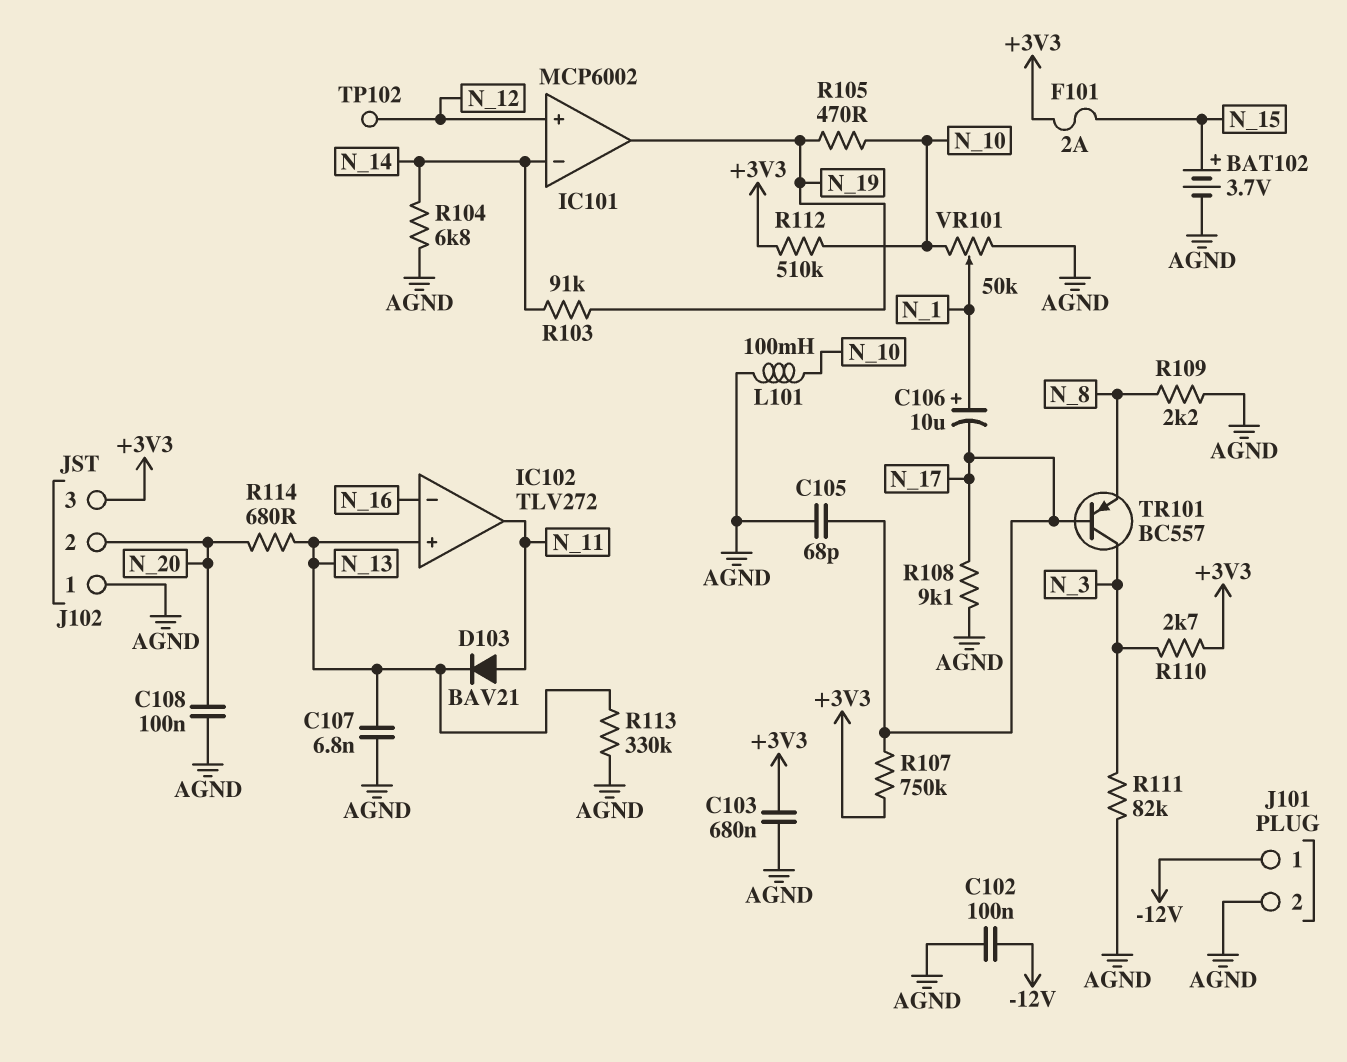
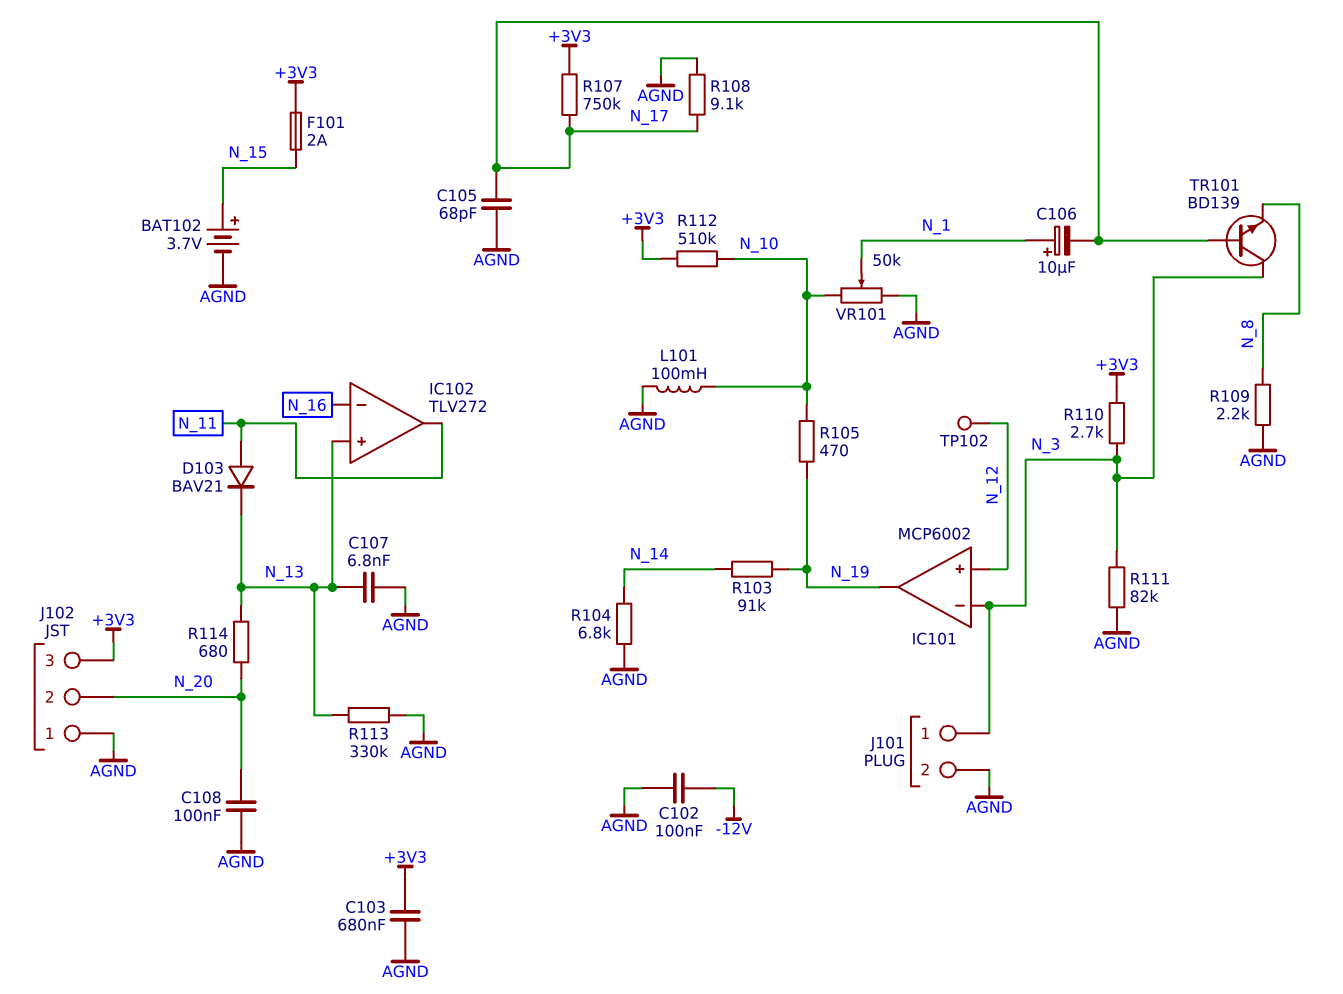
IC101 pin in-: N_14 -> N_3
J101 pin 1: -12V -> N_3
TR101: PNP BC557 (B N_17, C N_3, E N_8) -> NPN BD139 (B N_17, C N_3, E N_8)

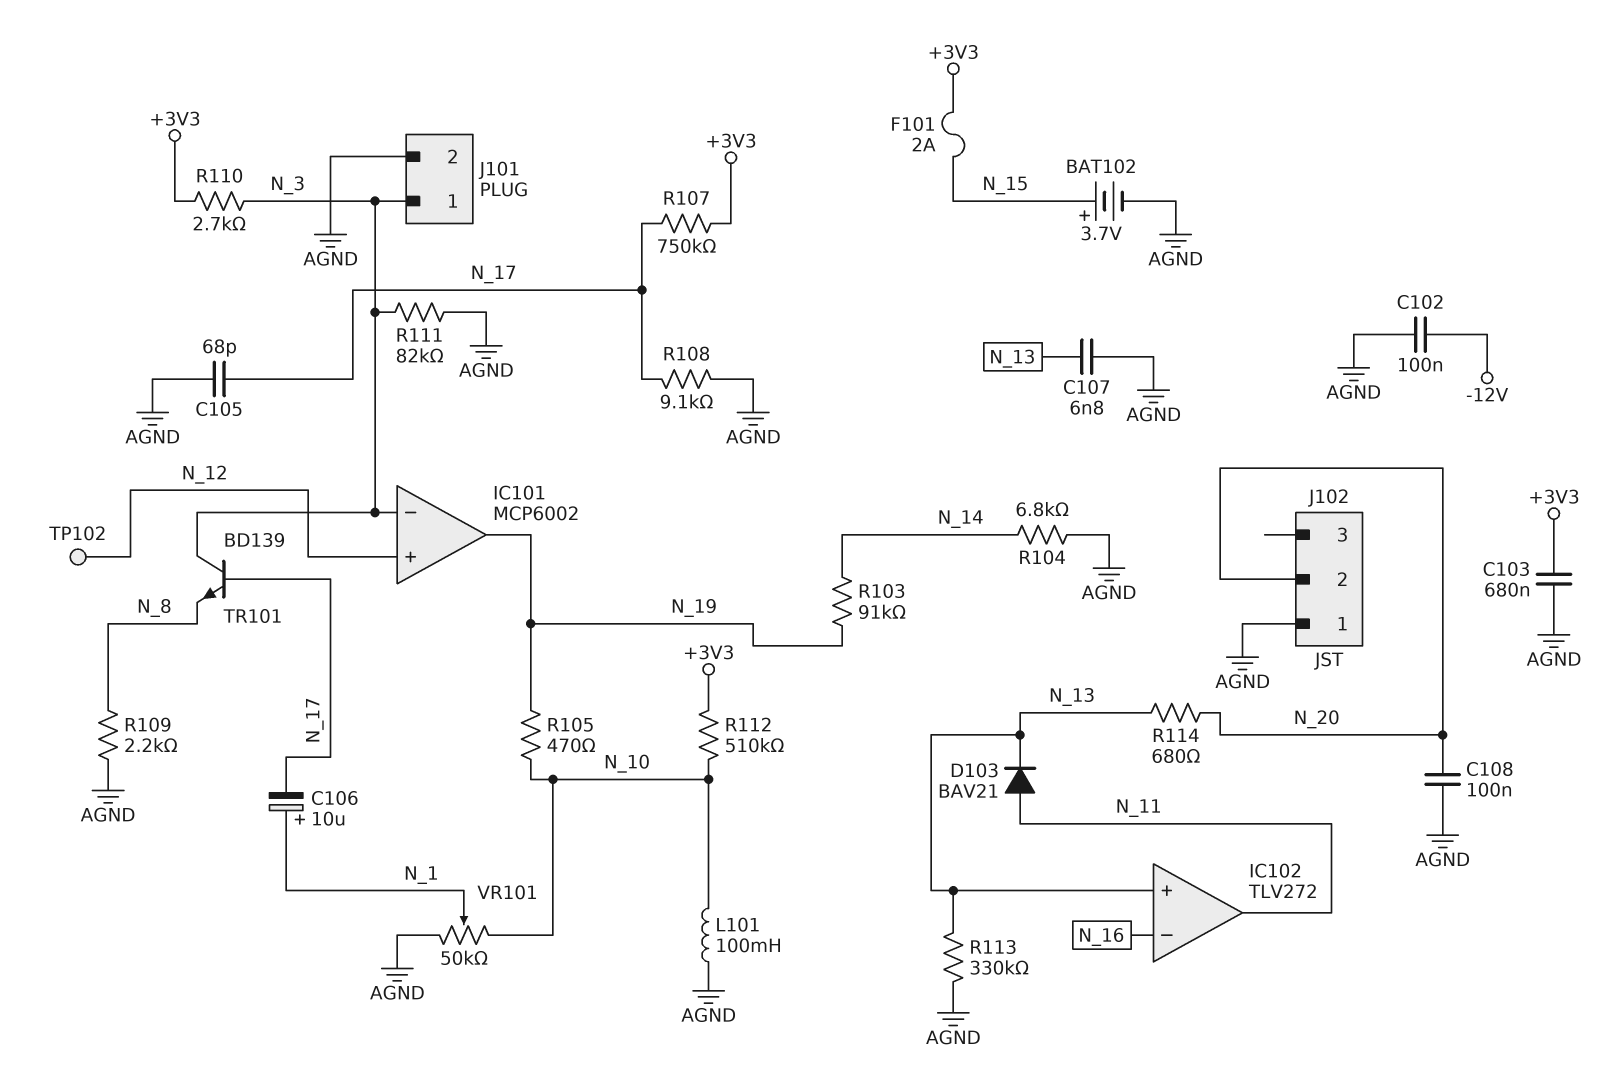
J102 pin 3: +3V3 -> none

